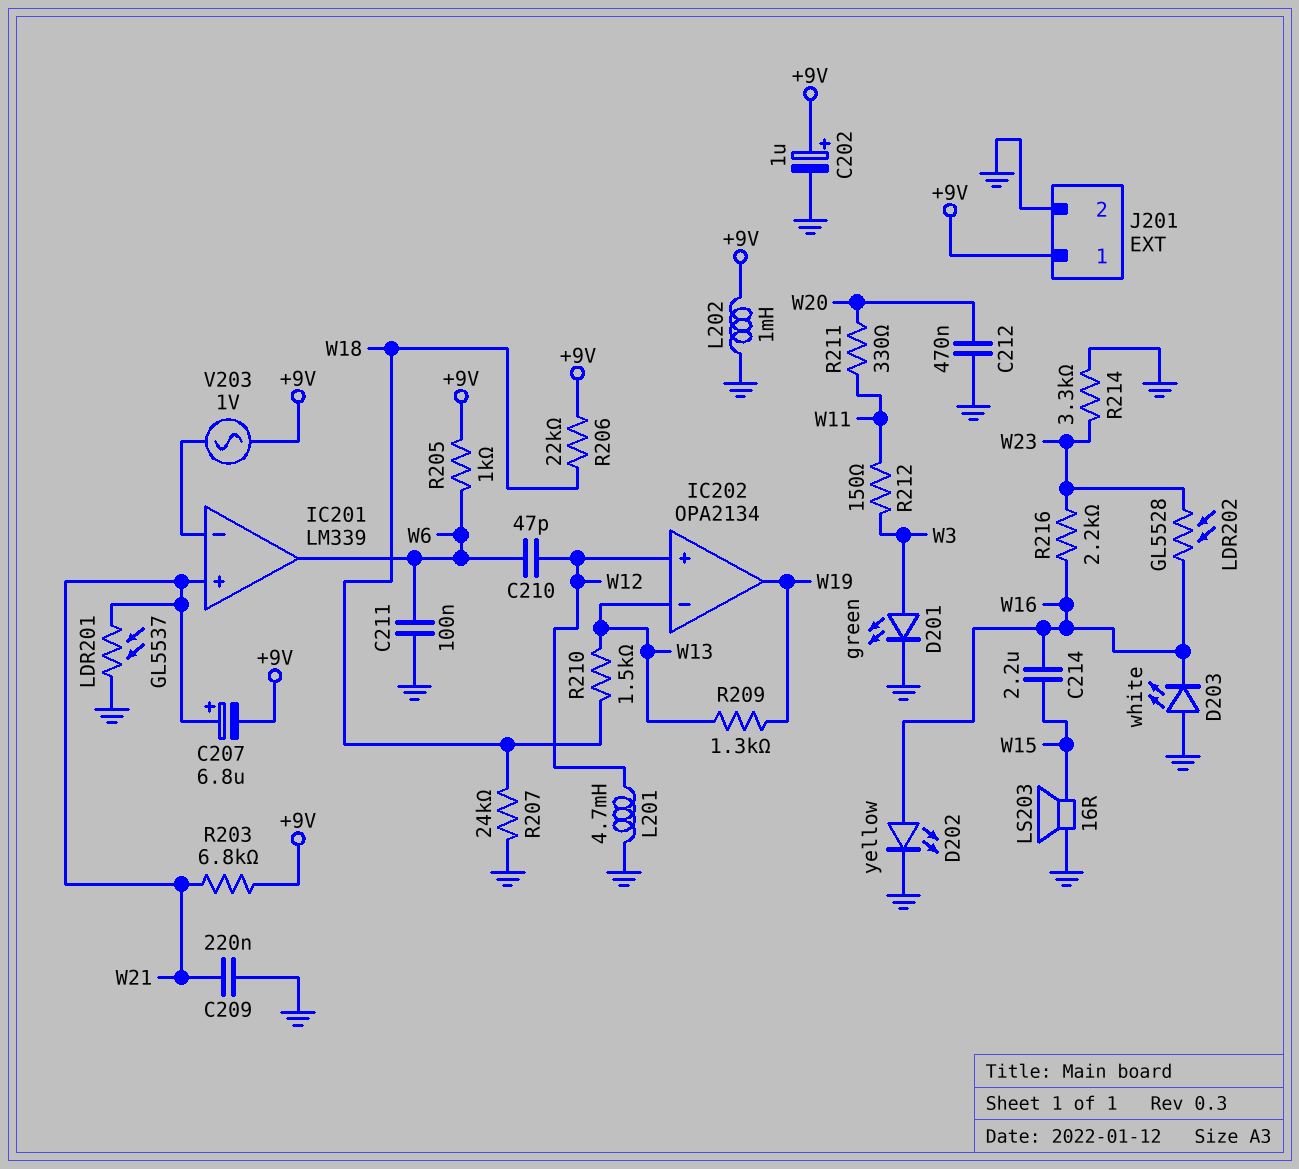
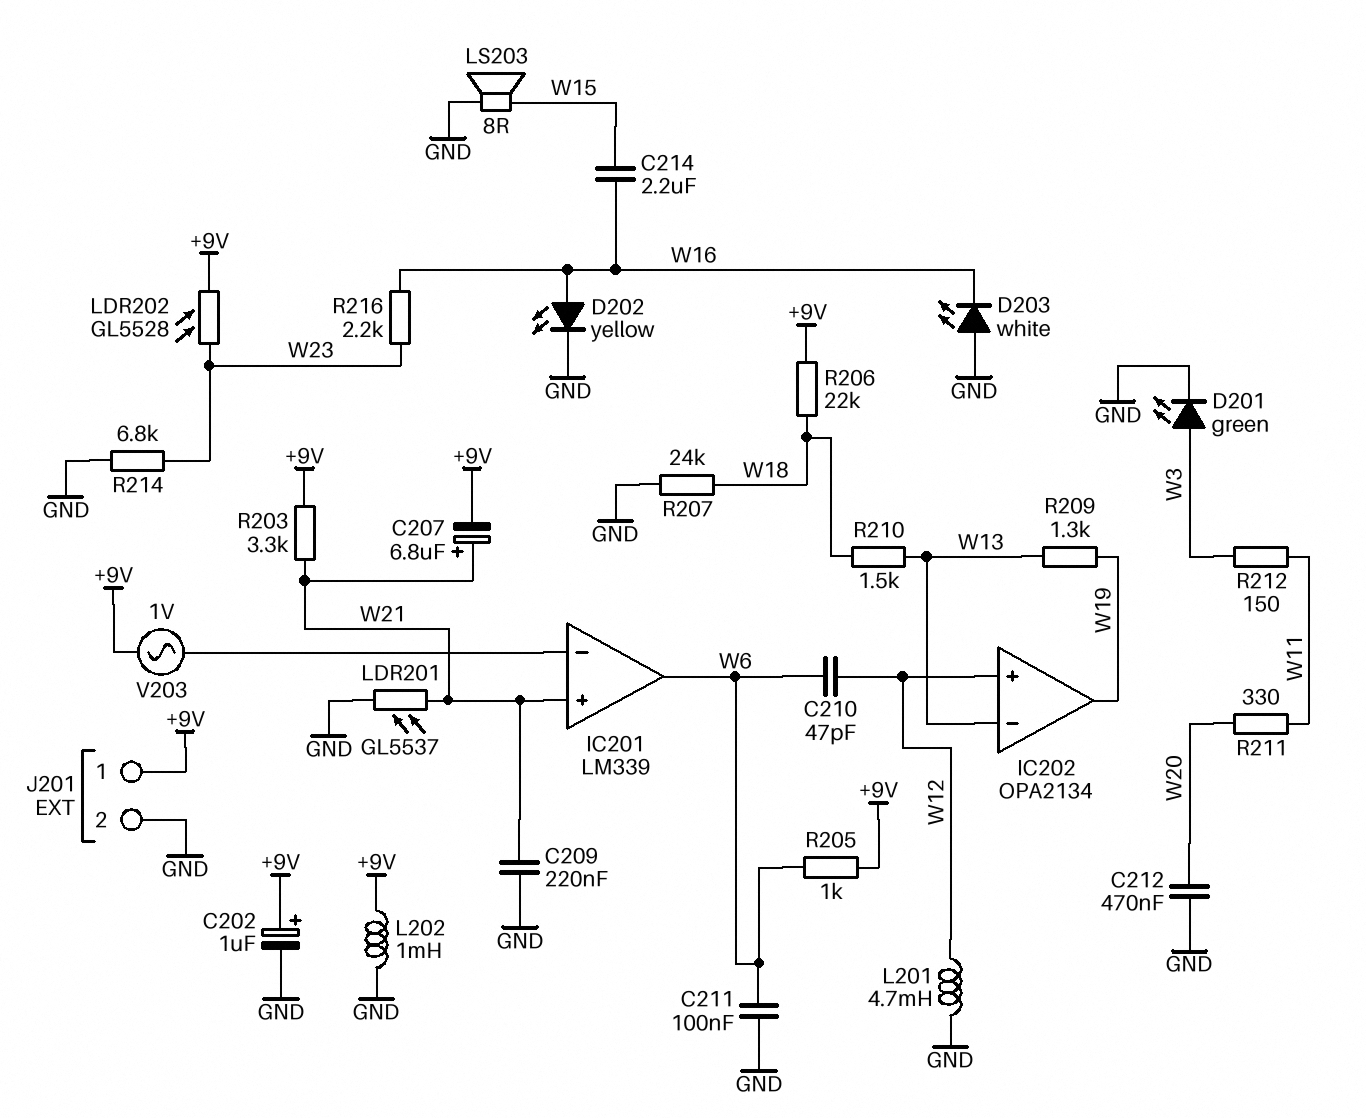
LDR202: GL5528 (W16, W23) -> GL5528 (+9V, W23)
LS203: speaker 16R (GND, W15) -> speaker 8R (GND, W15)
R203: 6.8k (+9V, W21) -> 3.3k (+9V, W21)
R214: 3.3k (GND, W23) -> 6.8k (GND, W23)

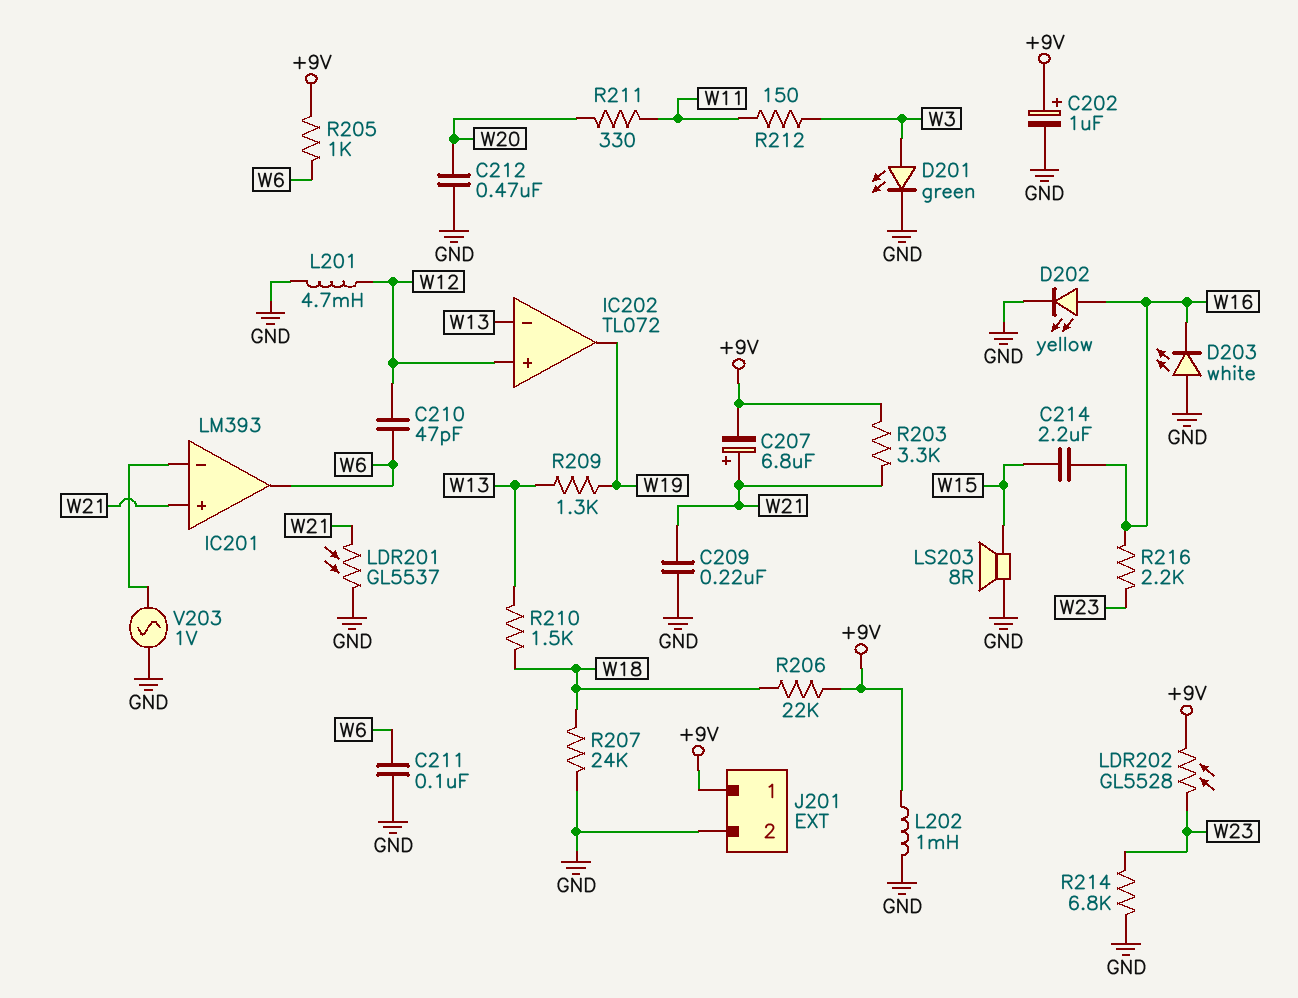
IC201: LM339 -> LM393
IC202: OPA2134 -> TL072
V203: AC 1V (+9V, IC201/in-) -> AC 1V (GND, IC201/in-)

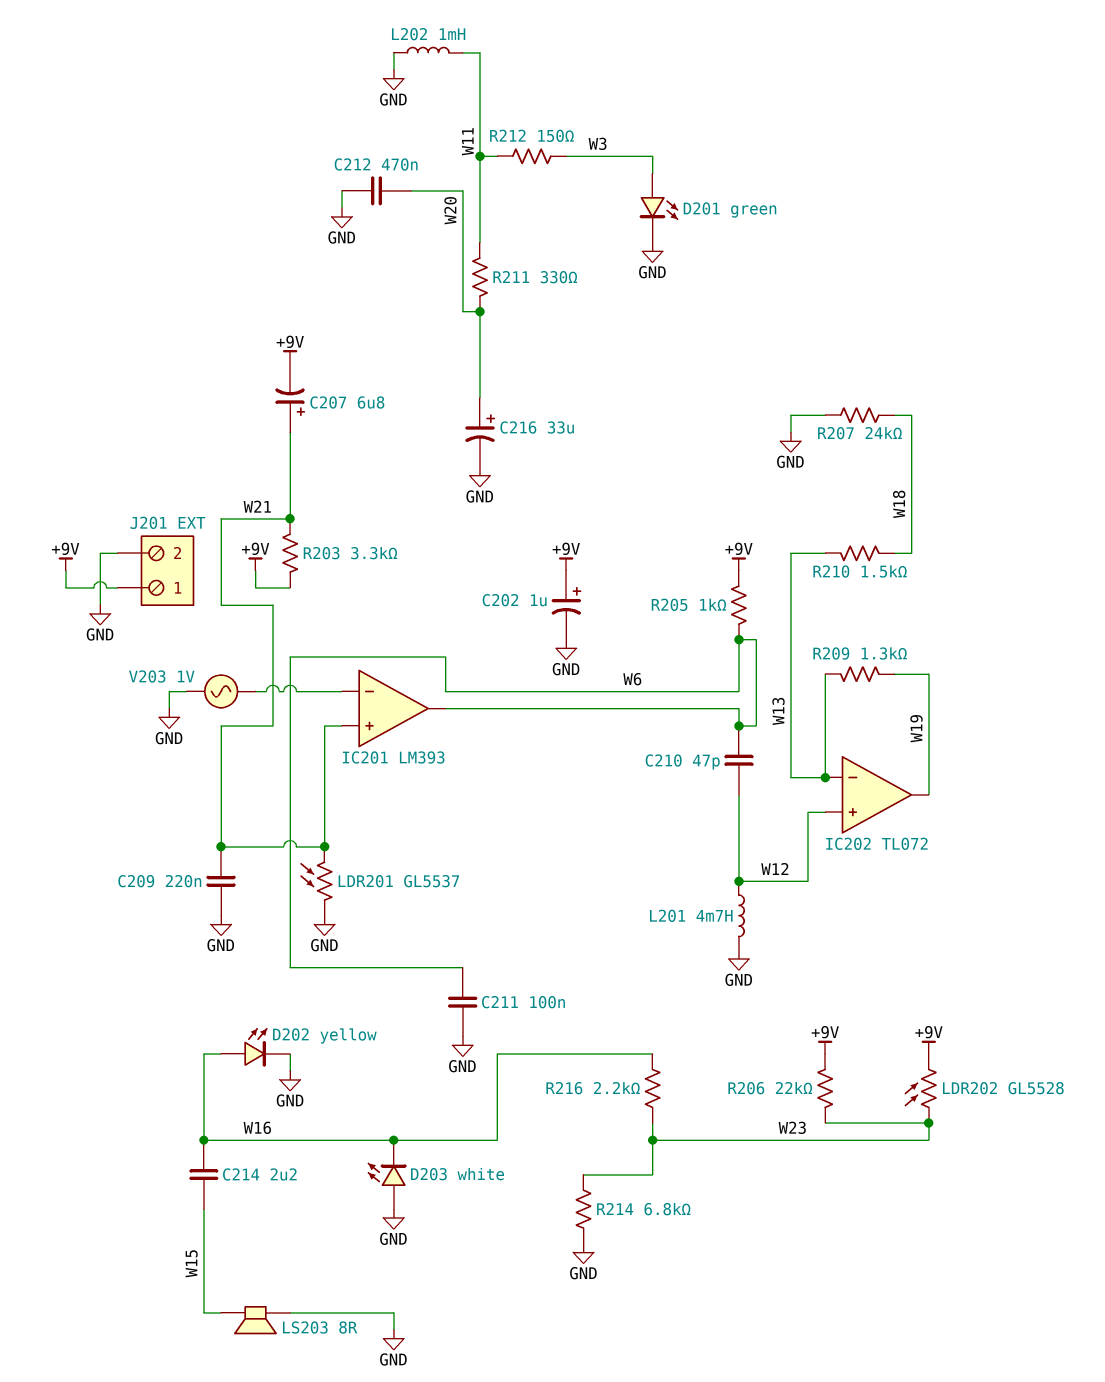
C216: none -> 33uF (plus W20, minus GND)
L202: 1mH (+9V, GND) -> 1mH (GND, W11)
R206: 22k (+9V, W18) -> 22k (+9V, W23)

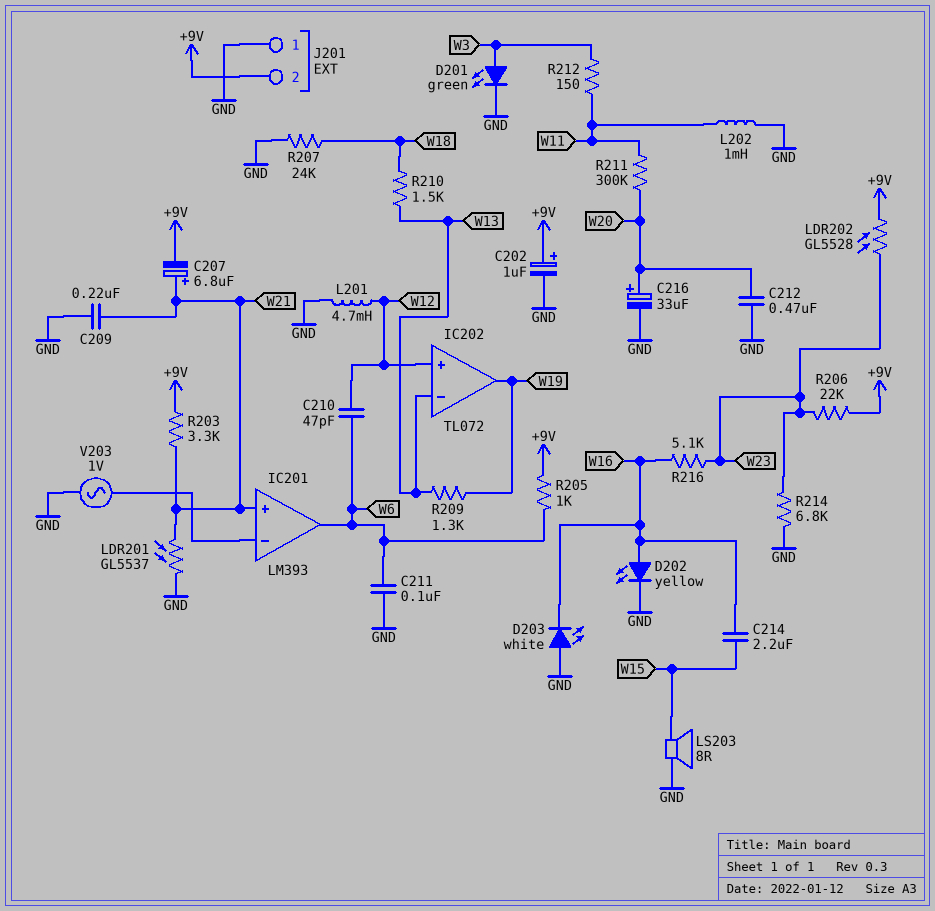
J201 pin 1: +9V -> GND
J201 pin 2: GND -> +9V
R211: 330 (W11, W20) -> 300k (W11, W20)
R216: 2.2k (W16, W23) -> 5.1k (W16, W23)

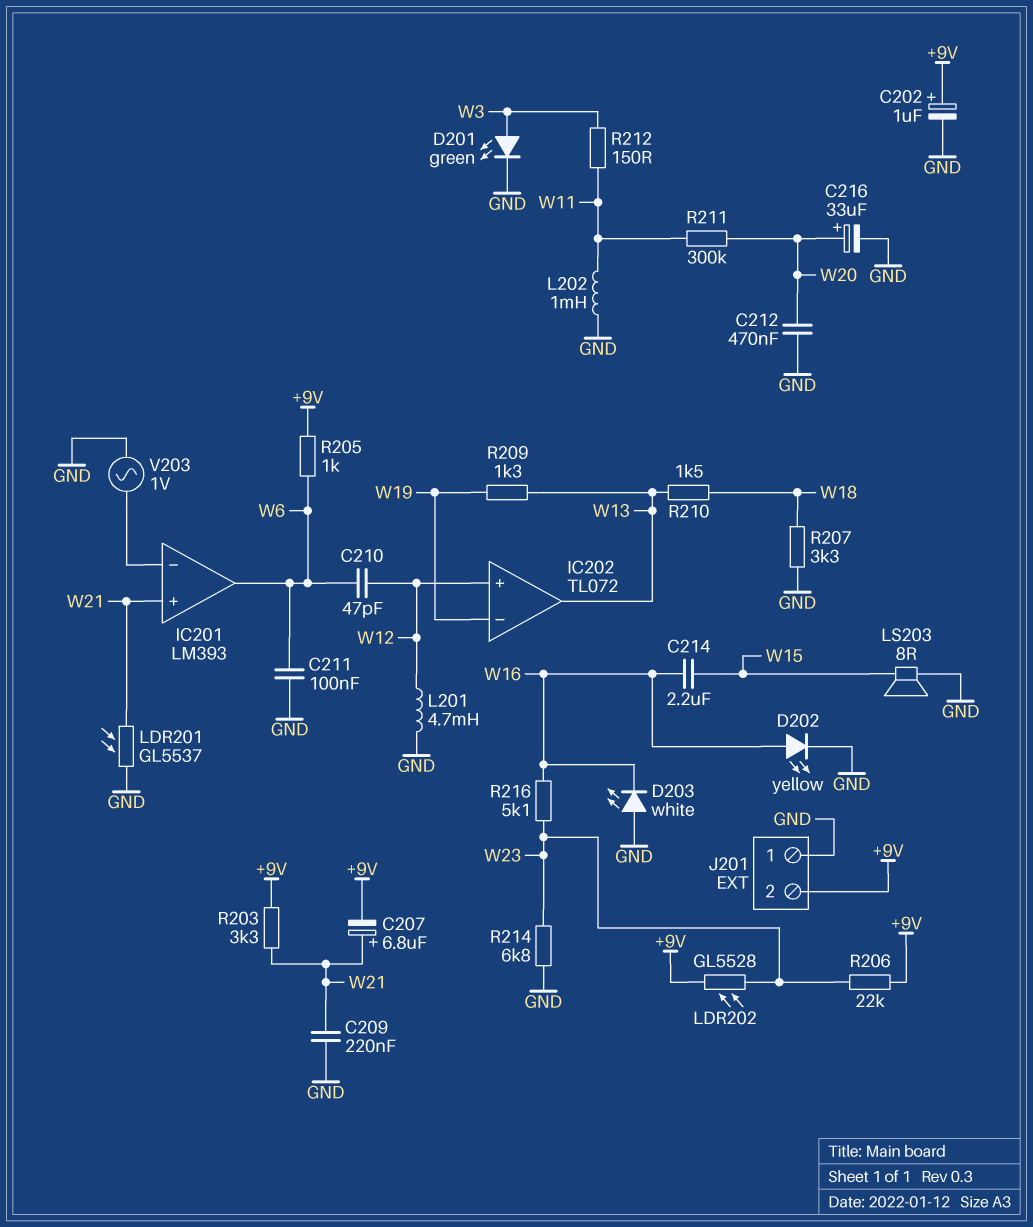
IC202 pin in-: W13 -> W19
IC202 pin out: W19 -> W13
R207: 24k (GND, W18) -> 3.3k (GND, W18)

